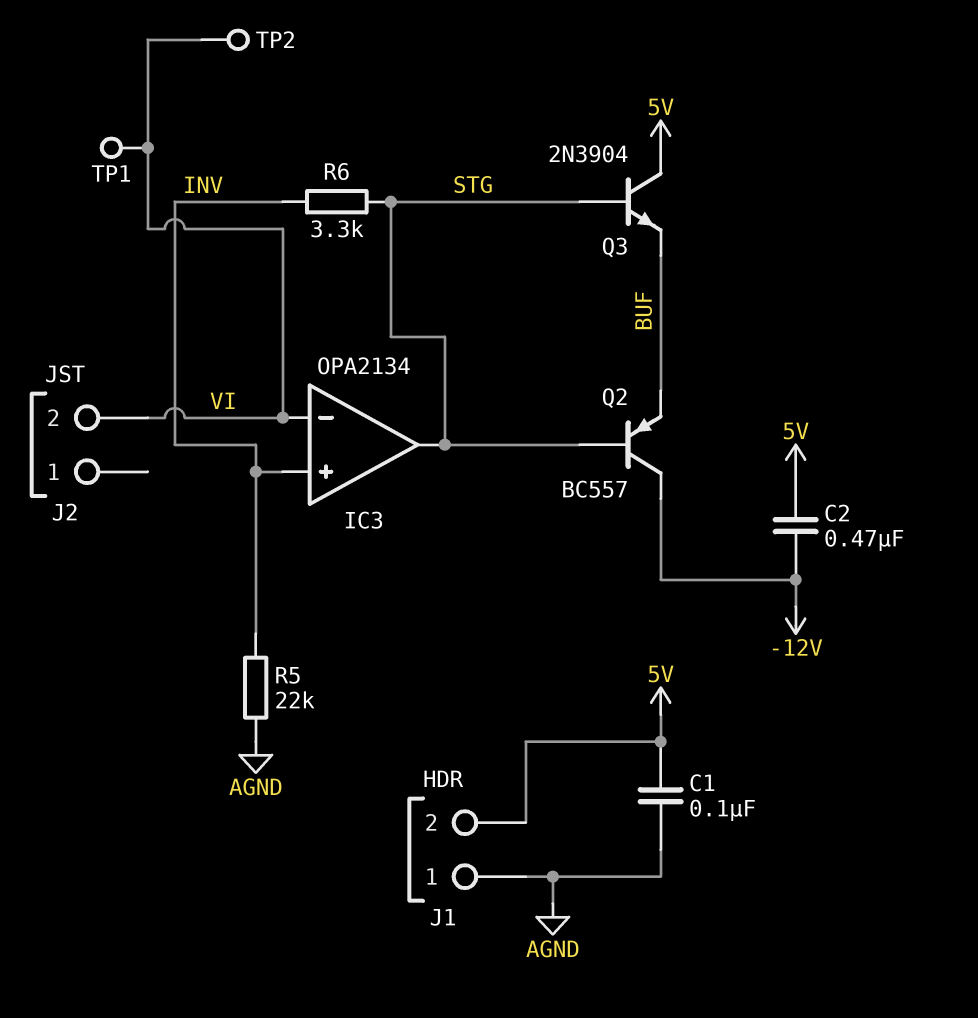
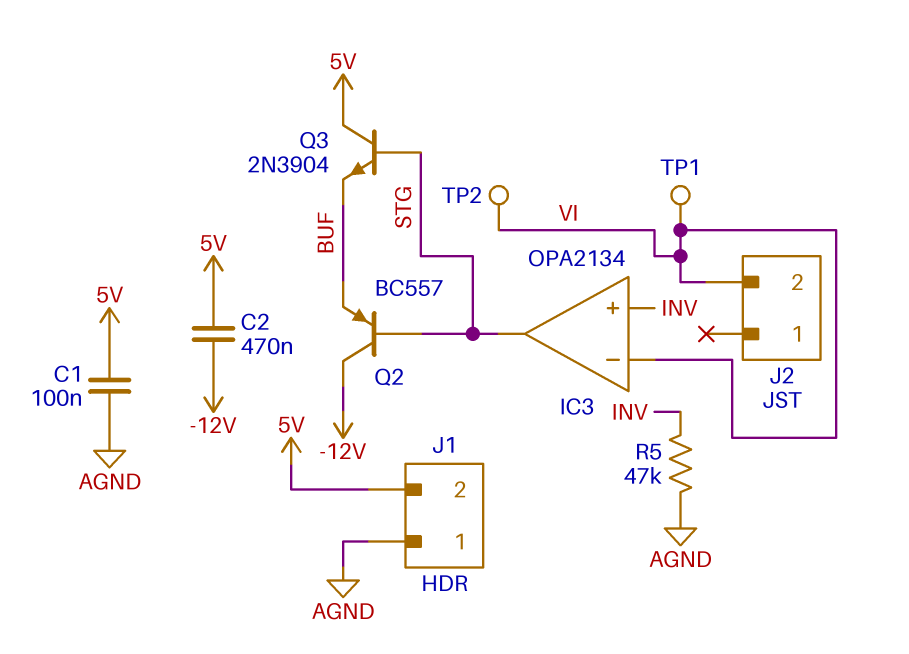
R5: 22k (AGND, INV) -> 47k (AGND, INV)
R6: 3.3k (INV, STG) -> none

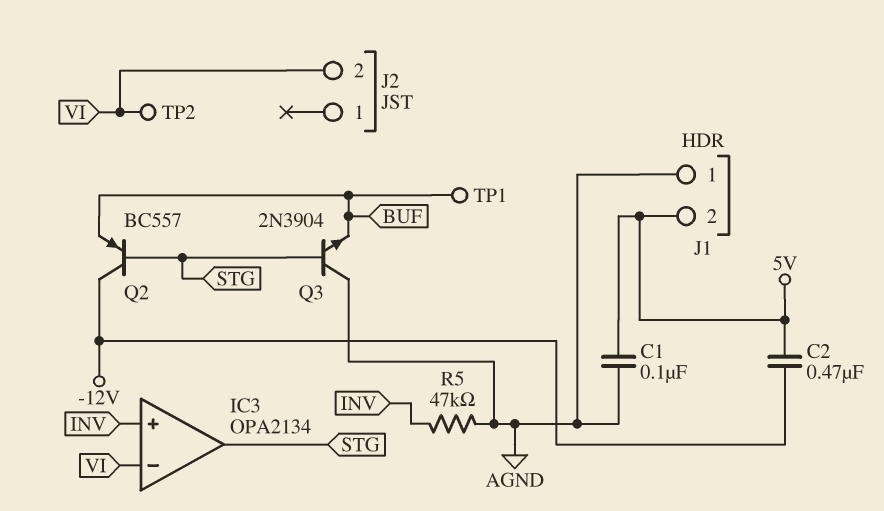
Q3: NPN 2N3904 (B STG, C 5V, E BUF) -> NPN 2N3904 (B STG, C AGND, E BUF)
TP1: test point (VI) -> test point (BUF)

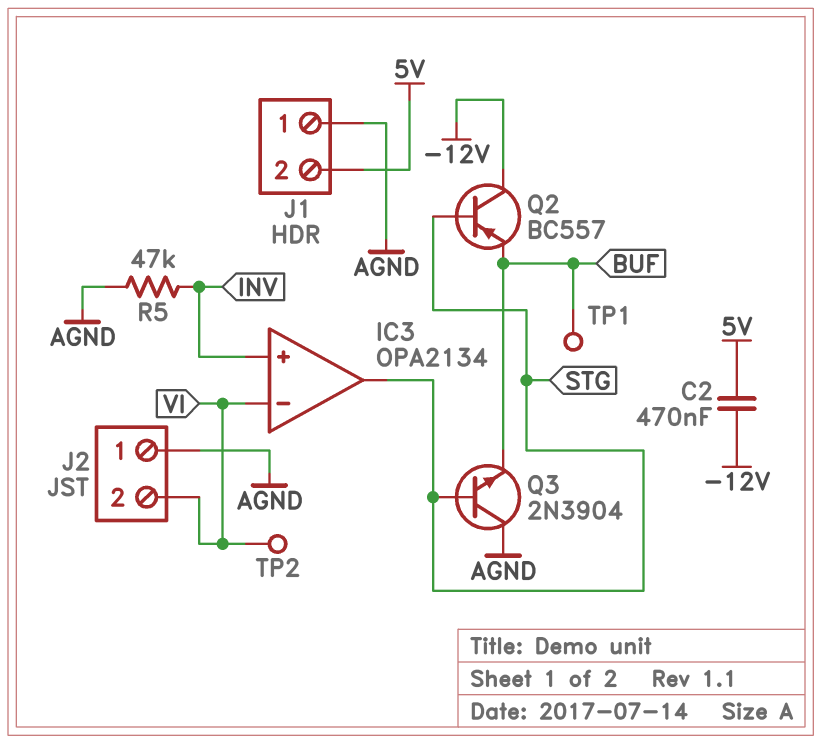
C1: 100nF (5V, AGND) -> none
J2 pin 1: none -> AGND

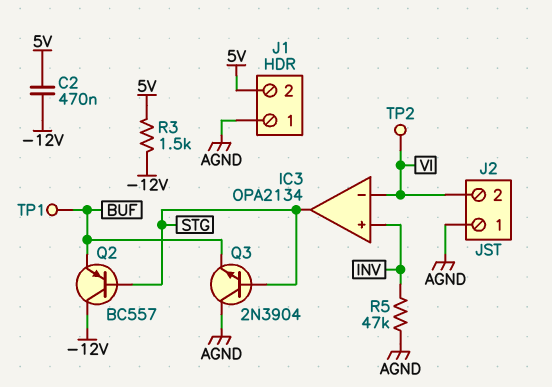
R3: none -> 1.5k (-12V, 5V)

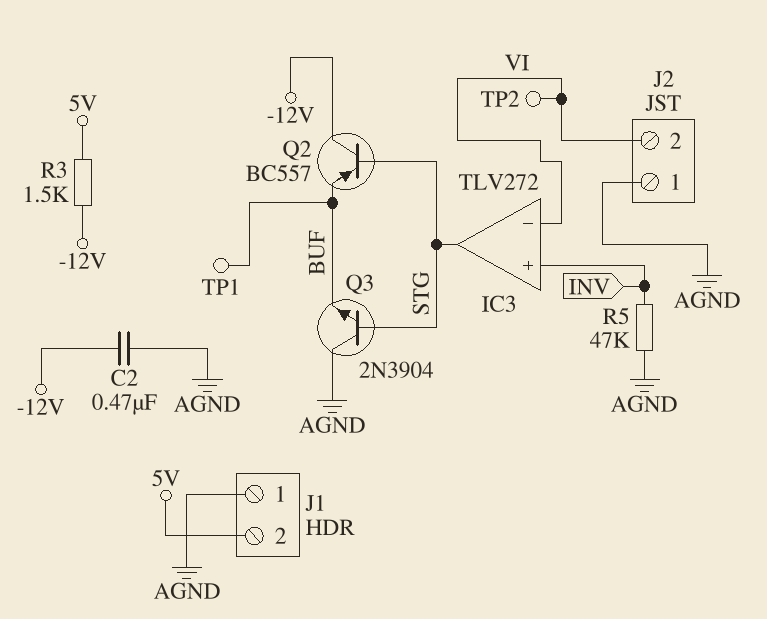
C2: 470nF (-12V, 5V) -> 470nF (-12V, AGND)
IC3: OPA2134 -> TLV272

